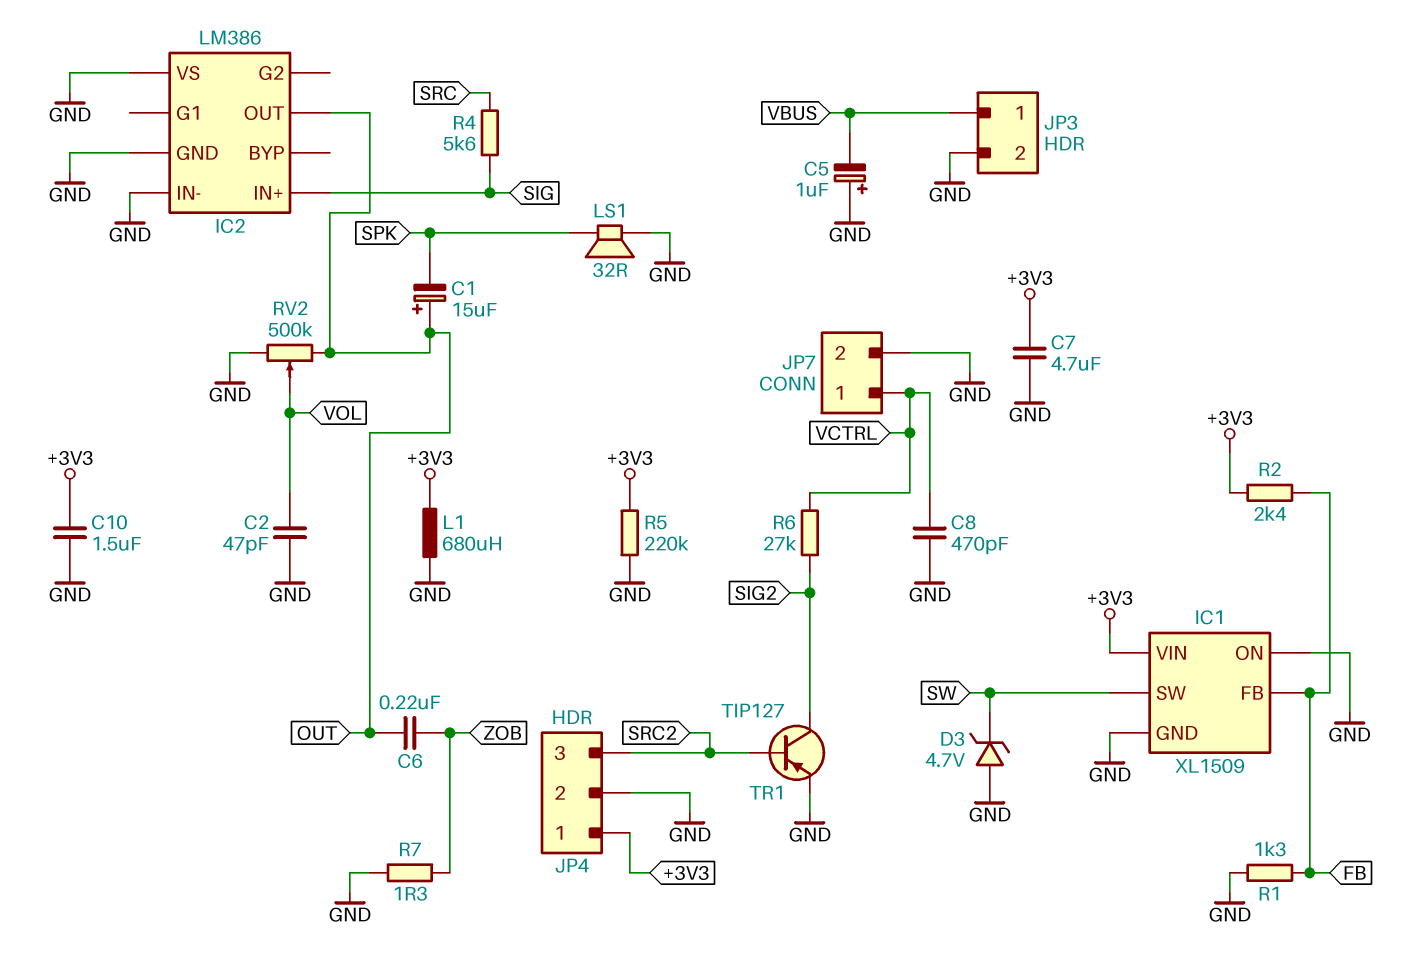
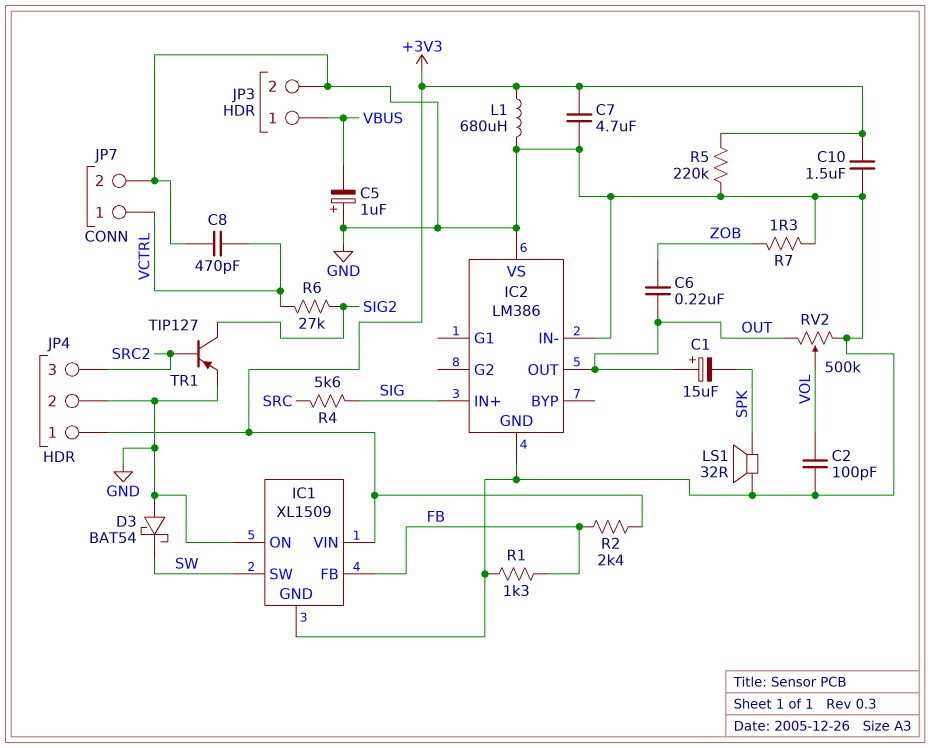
C2: 47pF (GND, VOL) -> 100pF (GND, VOL)
D3: zener 4.7V (A GND, K SW) -> schottky BAT54 (A GND, K SW)

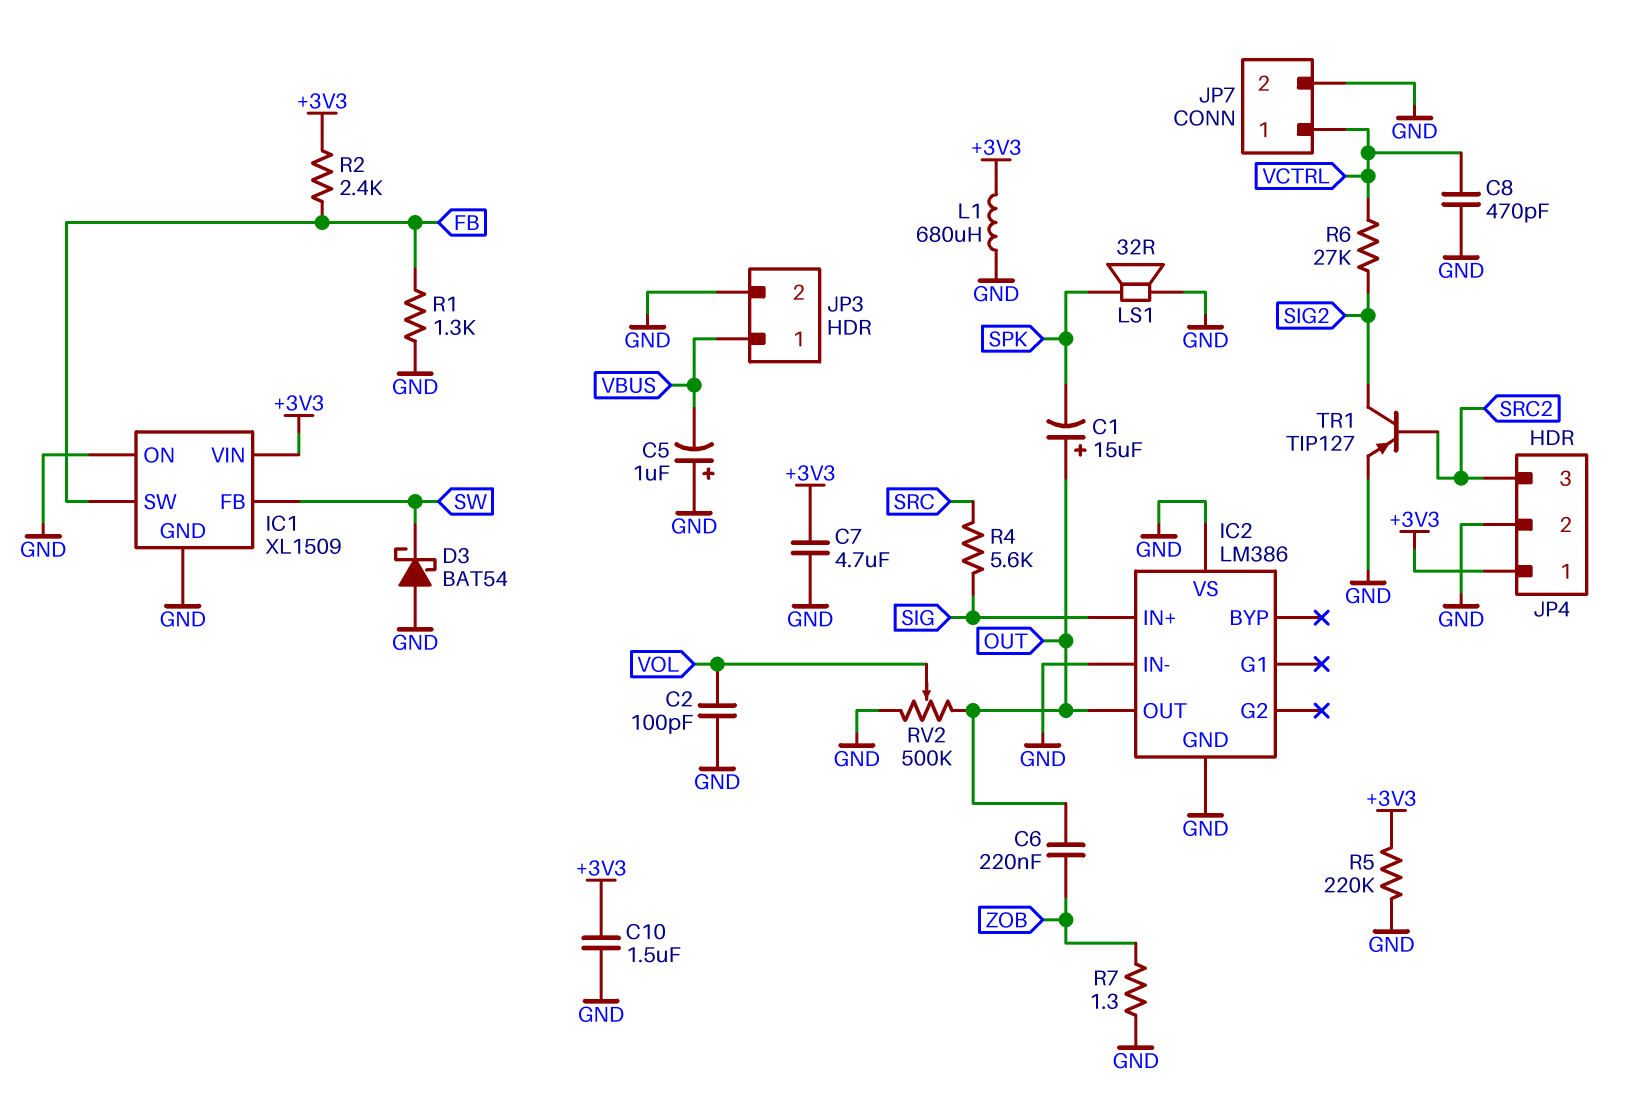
IC1 pin FB: FB -> SW
IC1 pin SW: SW -> FB

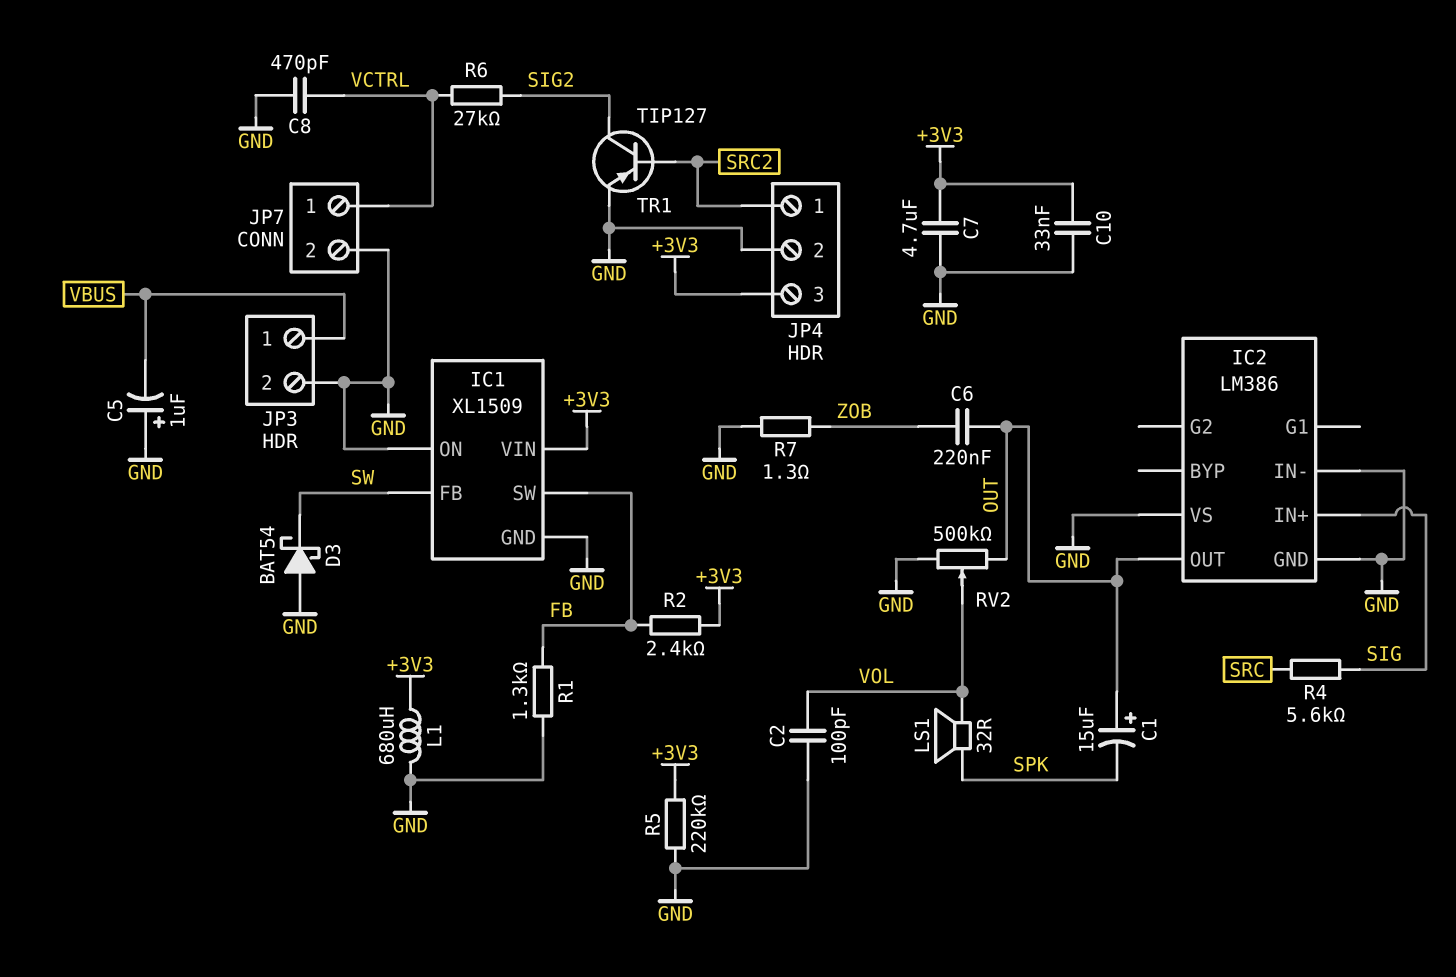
C10: 1.5uF (+3V3, GND) -> 33nF (+3V3, GND)
JP4 pin 1: +3V3 -> SRC2
JP4 pin 3: SRC2 -> +3V3
LS1: speaker 32R (GND, SPK) -> speaker 32R (SPK, VOL)

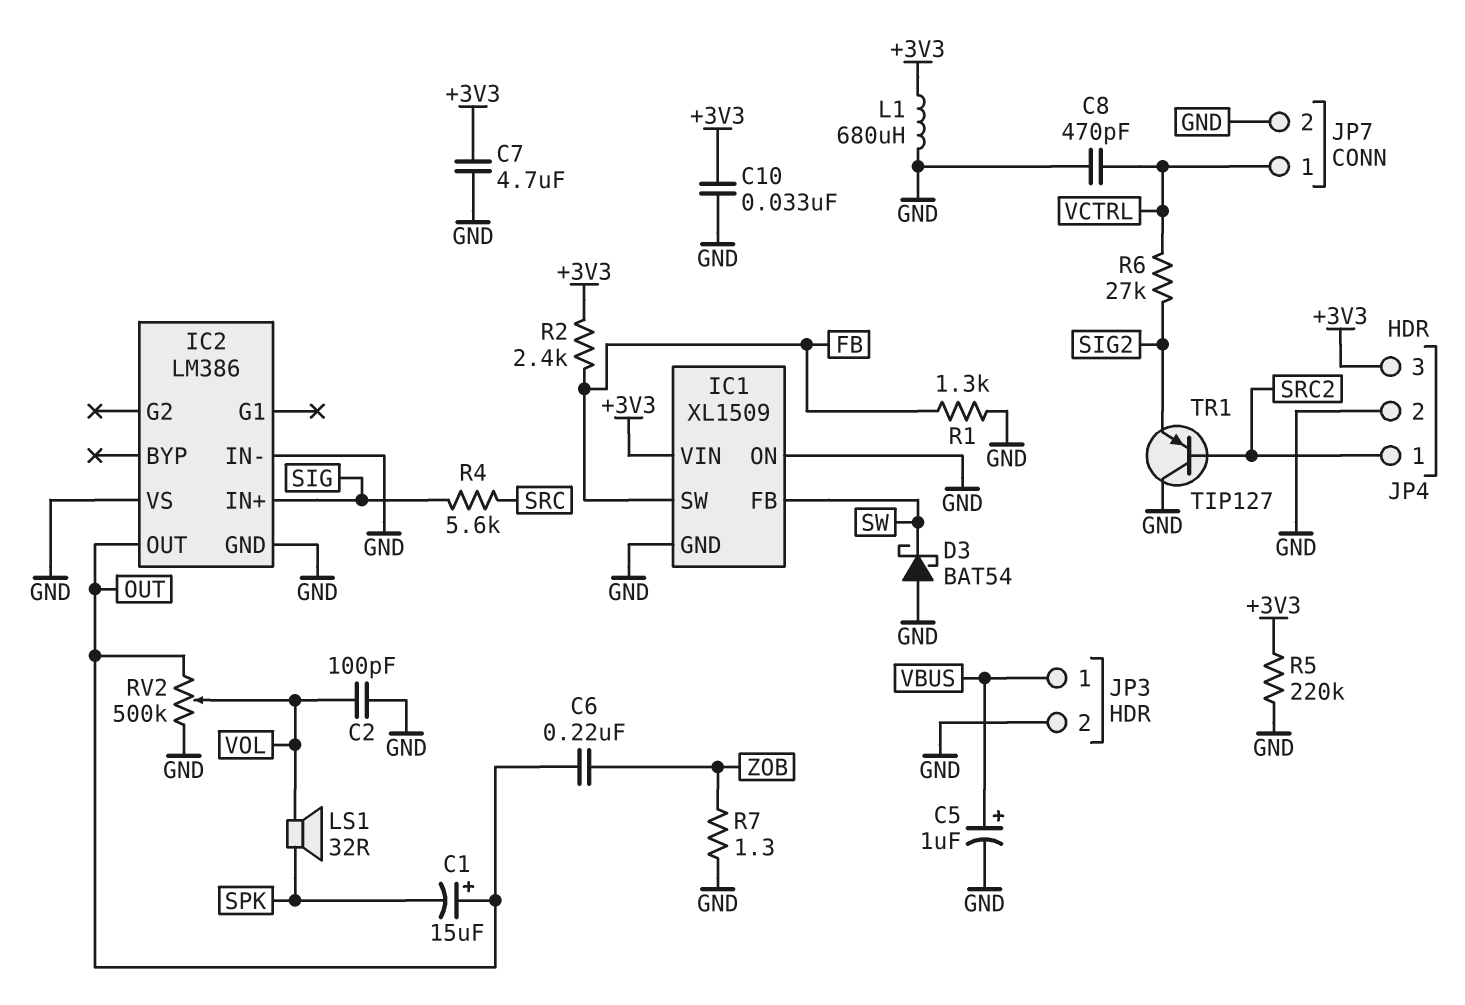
C5: 1uF (plus GND, minus VBUS) -> 1uF (plus VBUS, minus GND)
TR1: PNP TIP127 (B SRC2, C SIG2, E GND) -> PNP TIP127 (B SRC2, C GND, E SIG2)

